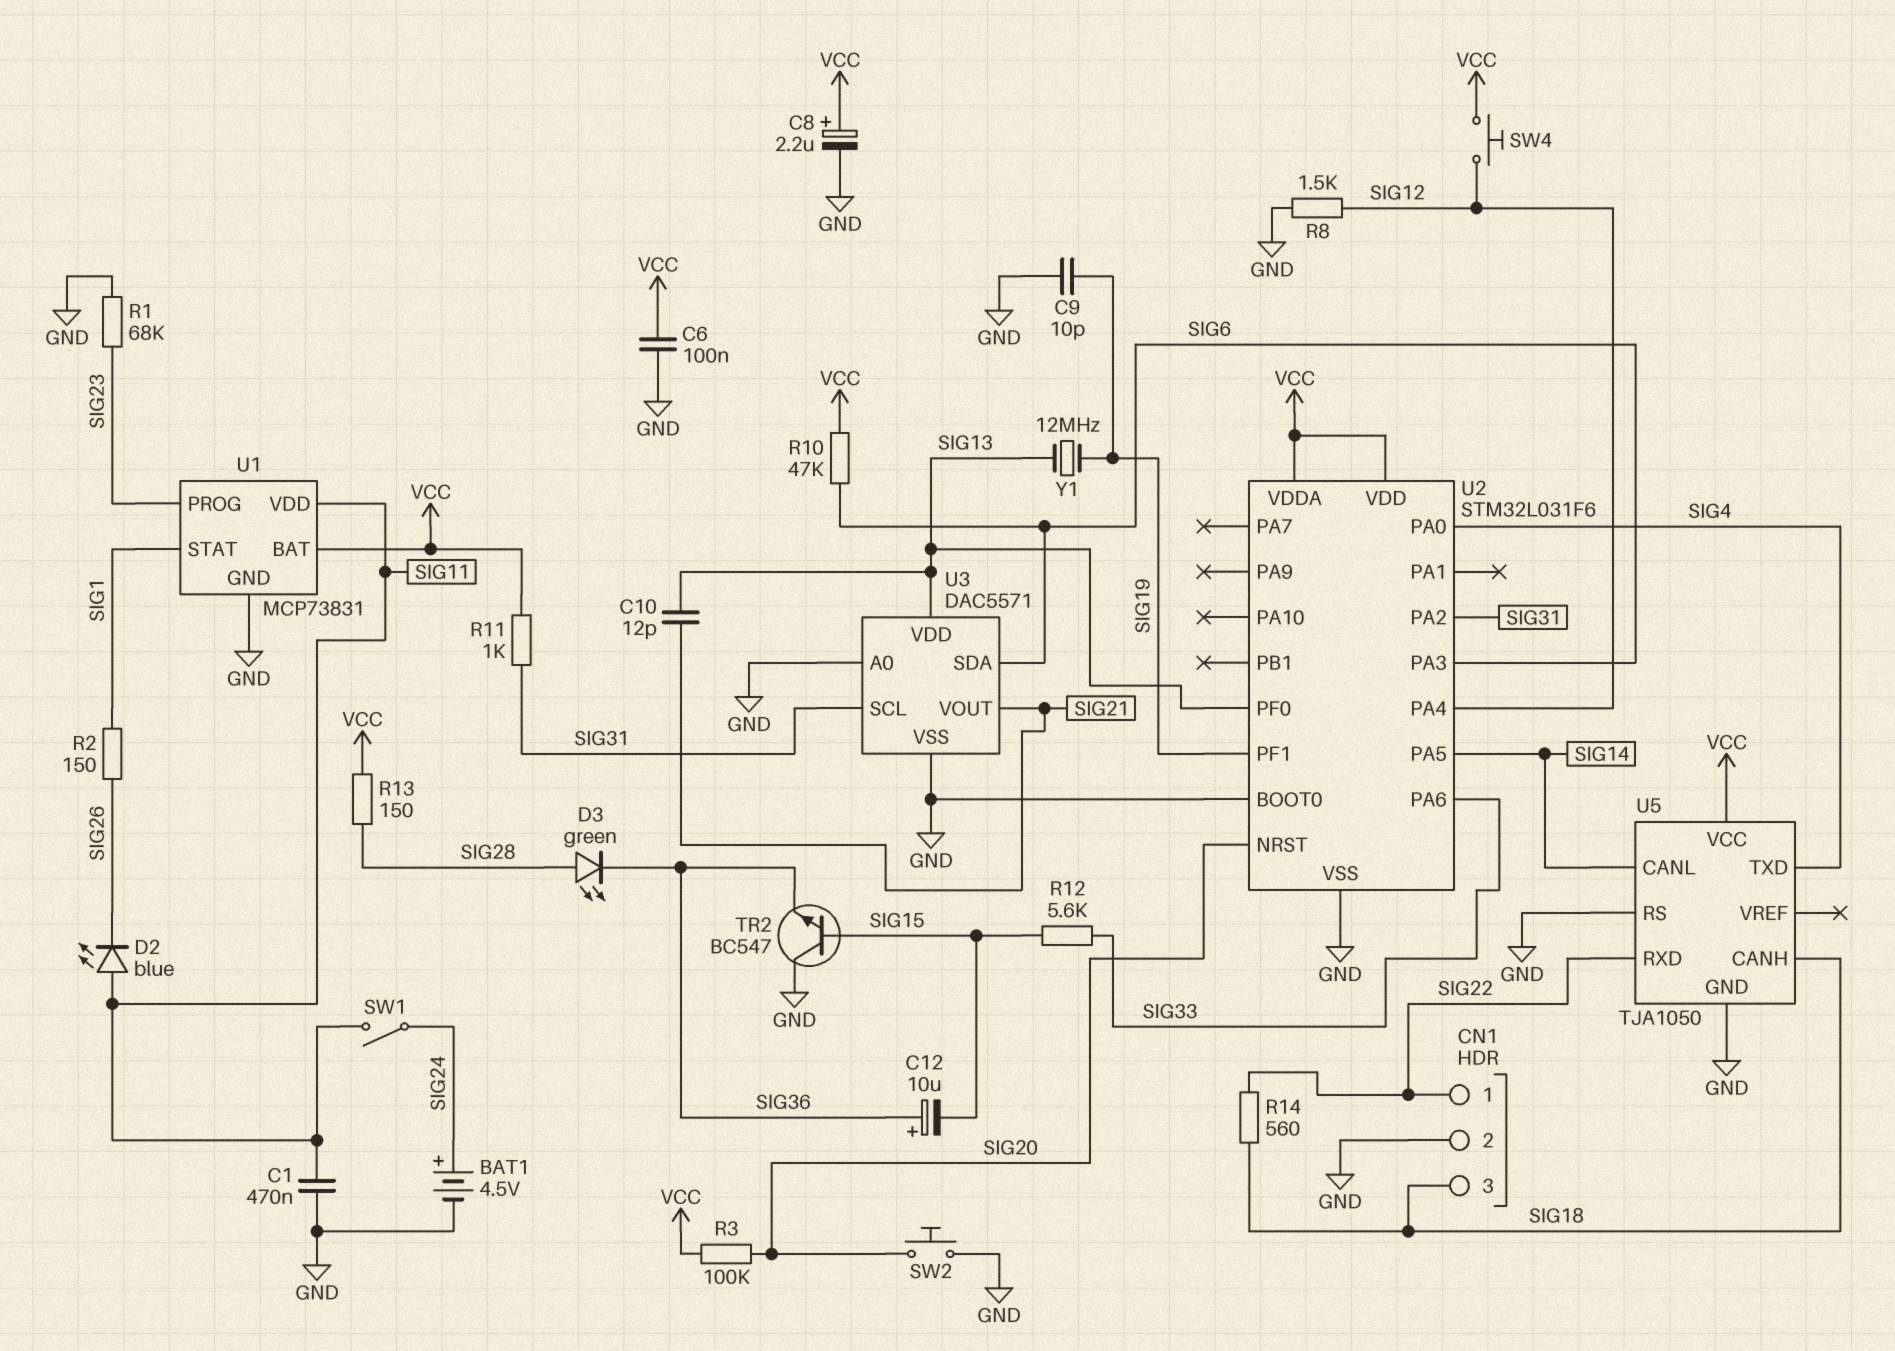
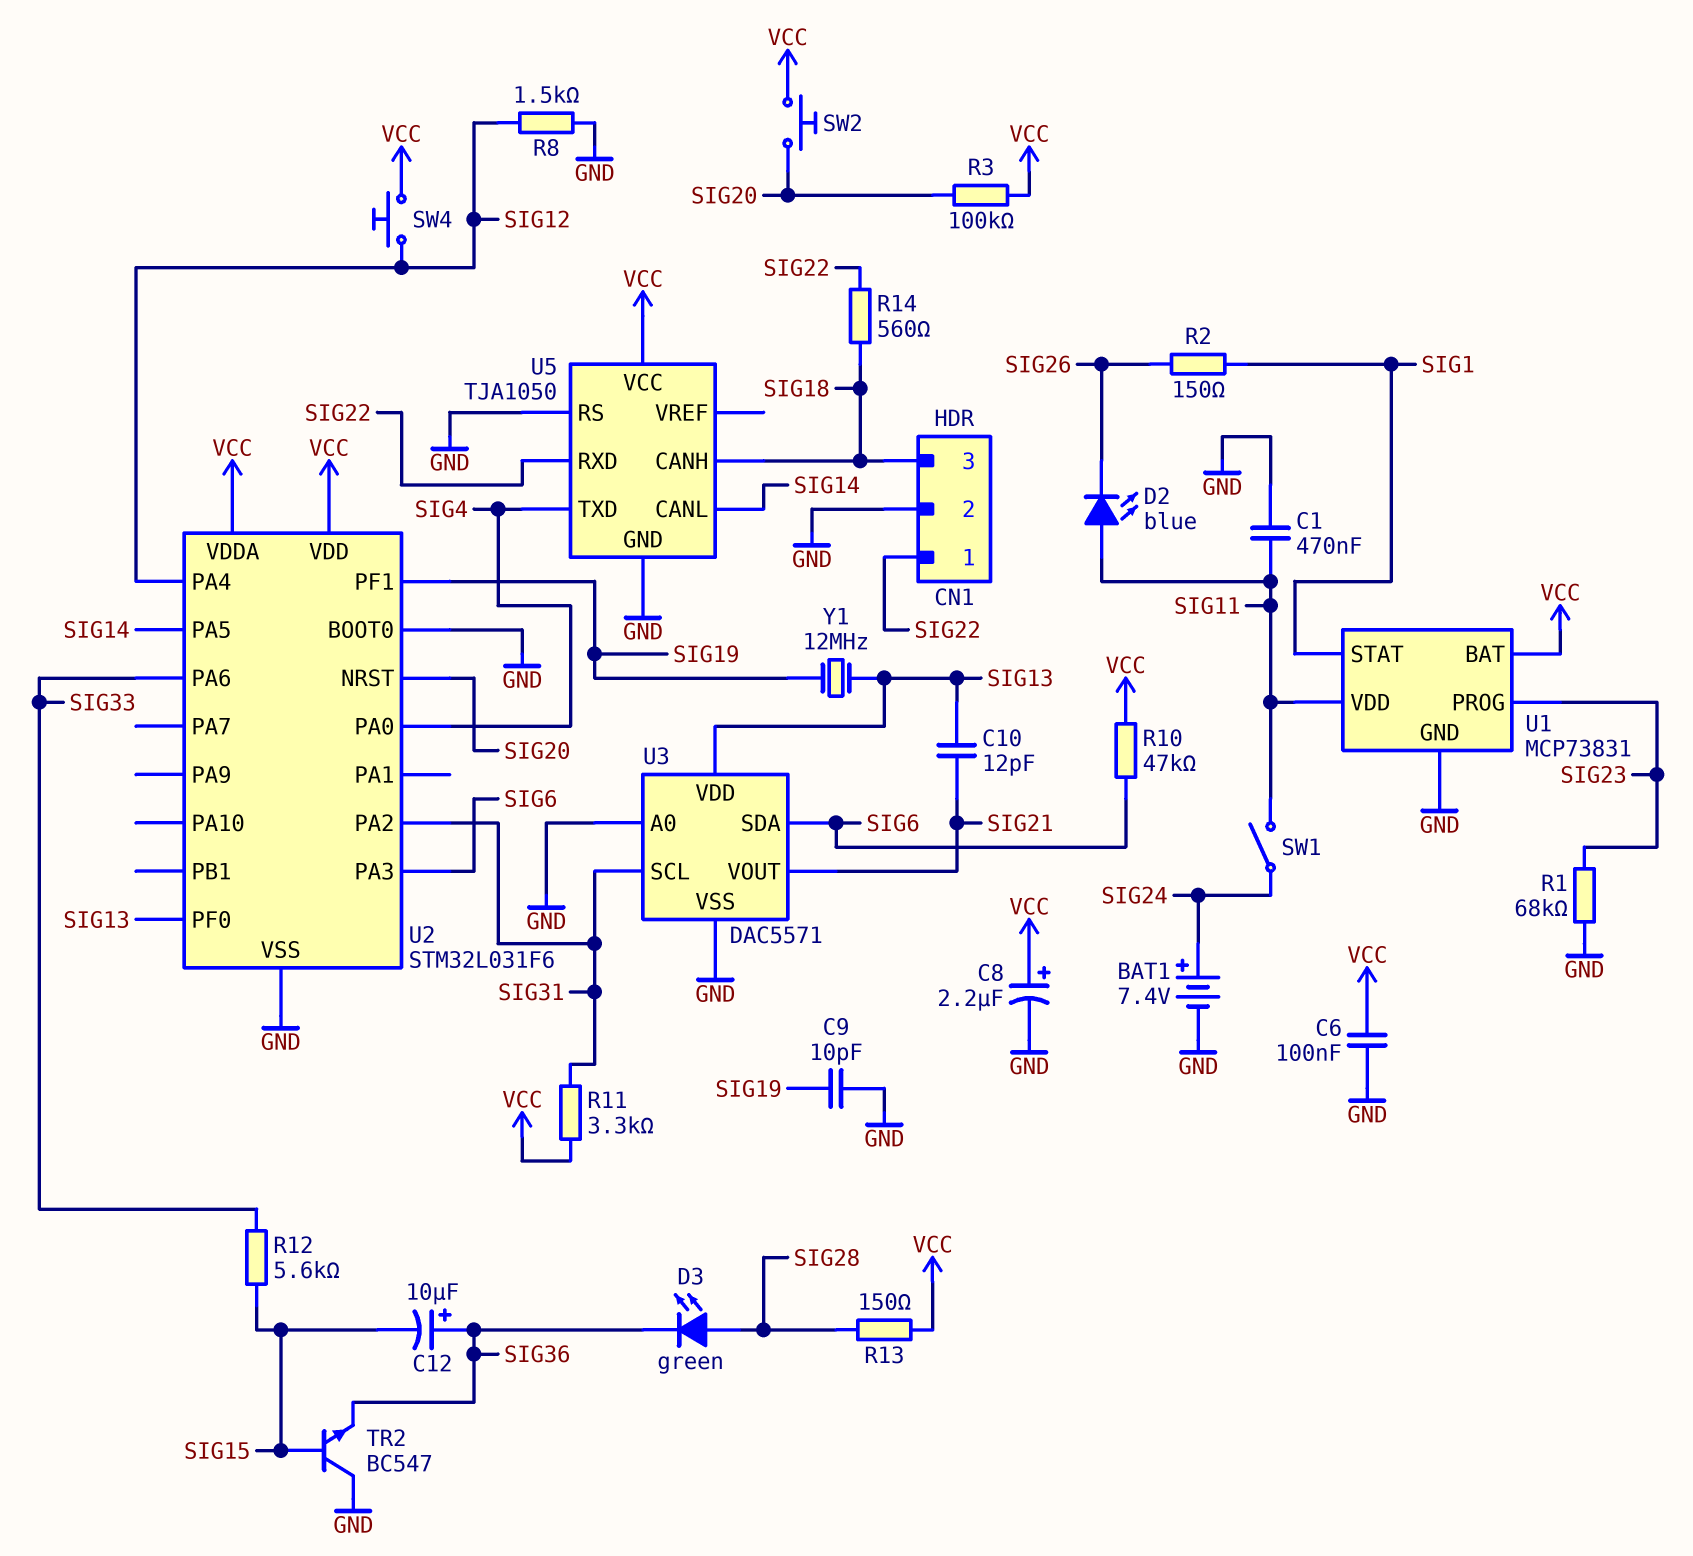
BAT1: 4.5V (plus SIG24, minus GND) -> 7.4V (plus SIG24, minus GND)
R11: 1k (SIG31, VCC) -> 3.3k (SIG31, VCC)
SW2: button (GND, SIG20) -> button (SIG20, VCC)

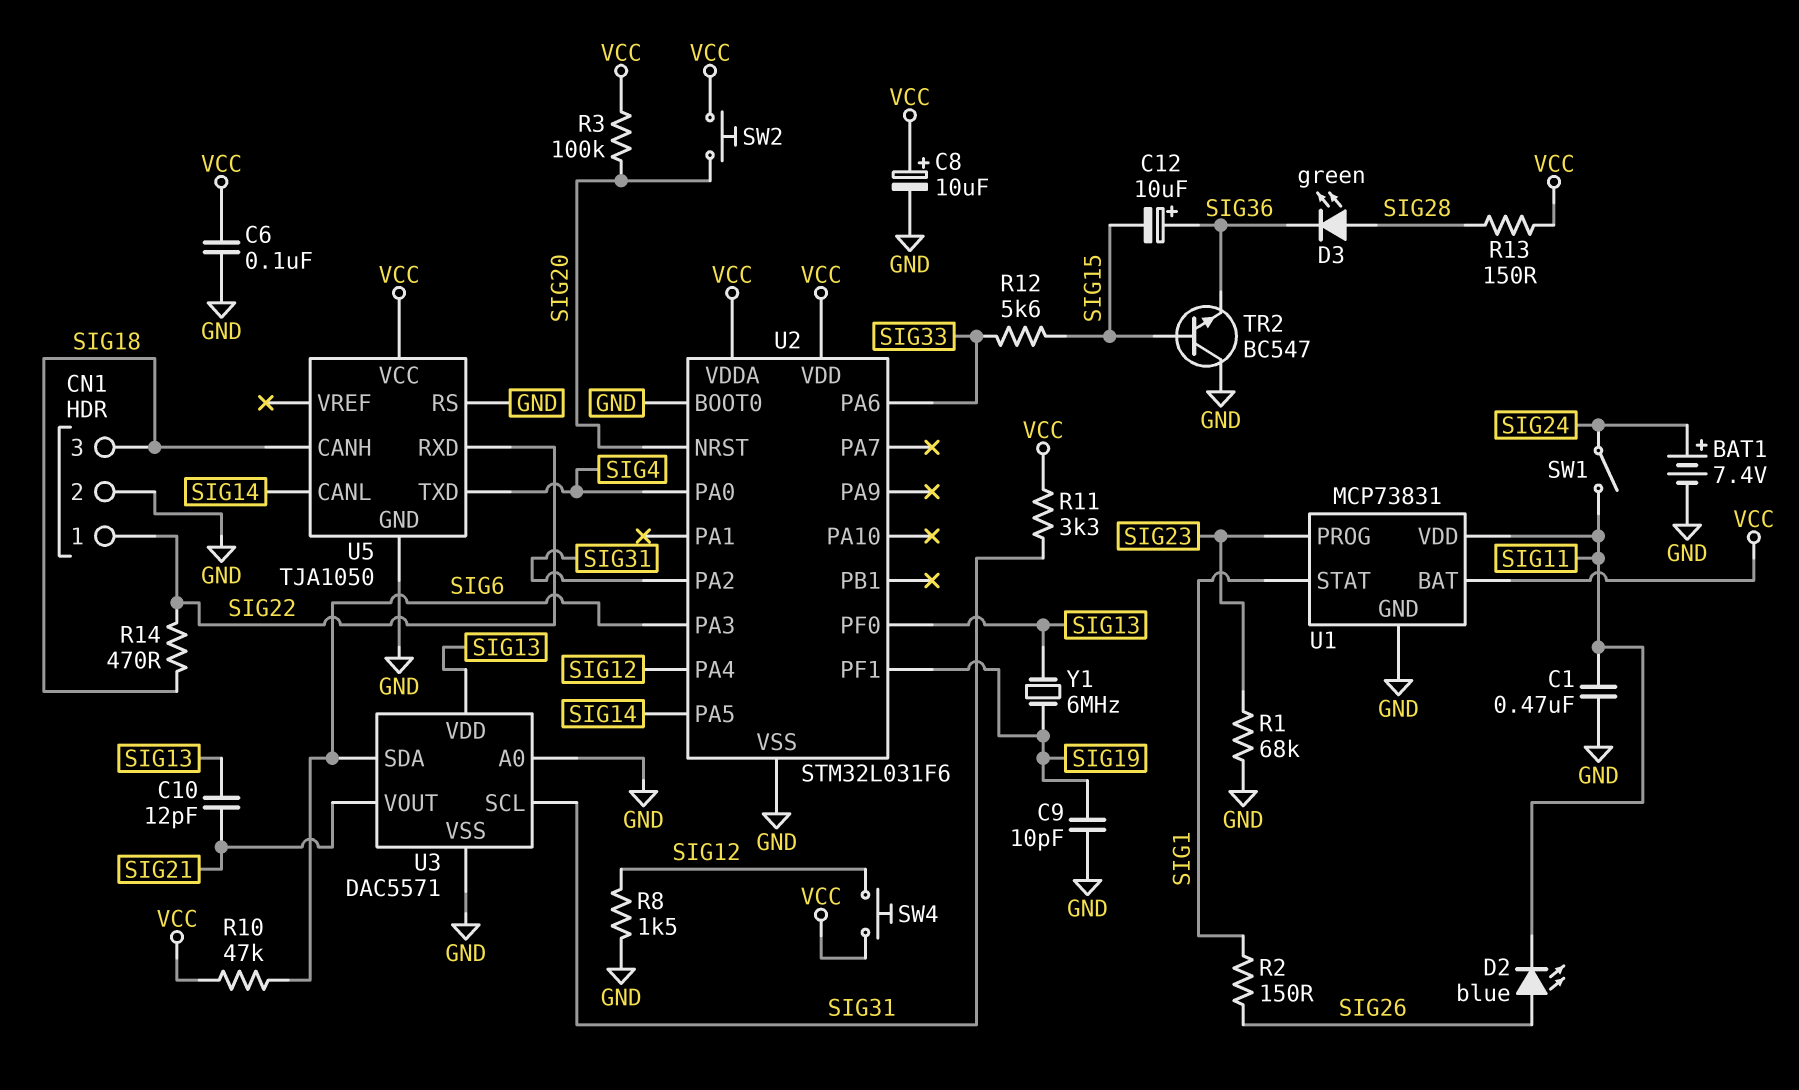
C8: 2.2uF (plus VCC, minus GND) -> 10uF (plus VCC, minus GND)
D2: LED blue (A SIG11, K SIG26) -> LED blue (A SIG26, K SIG11)
R14: 560 (SIG18, SIG22) -> 470 (SIG18, SIG22)
Y1: 12MHz (SIG13, SIG19) -> 6MHz (SIG13, SIG19)

